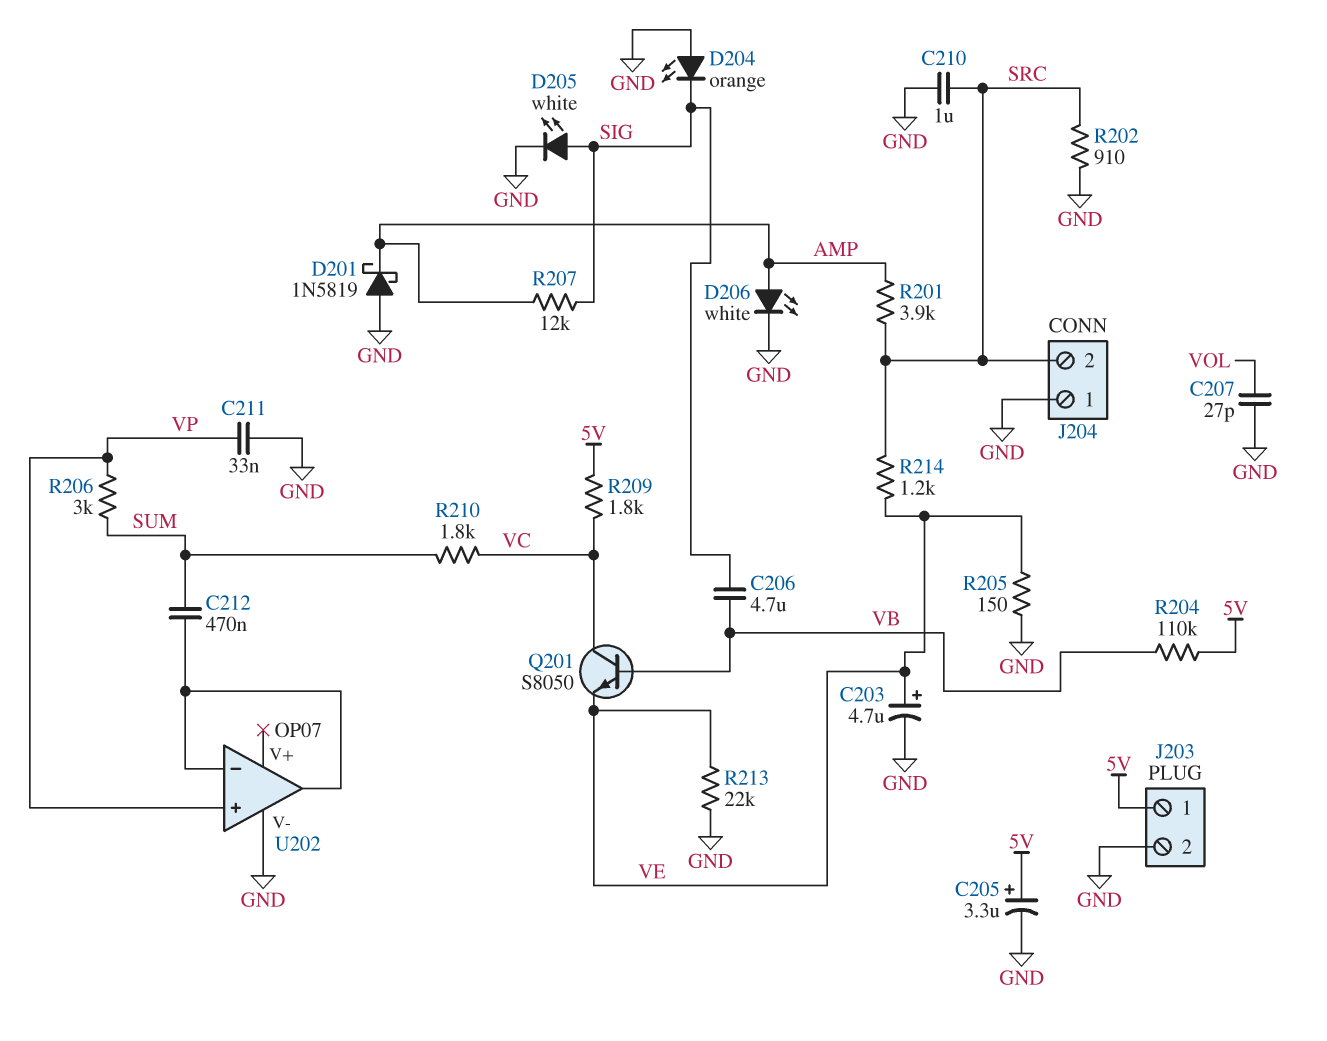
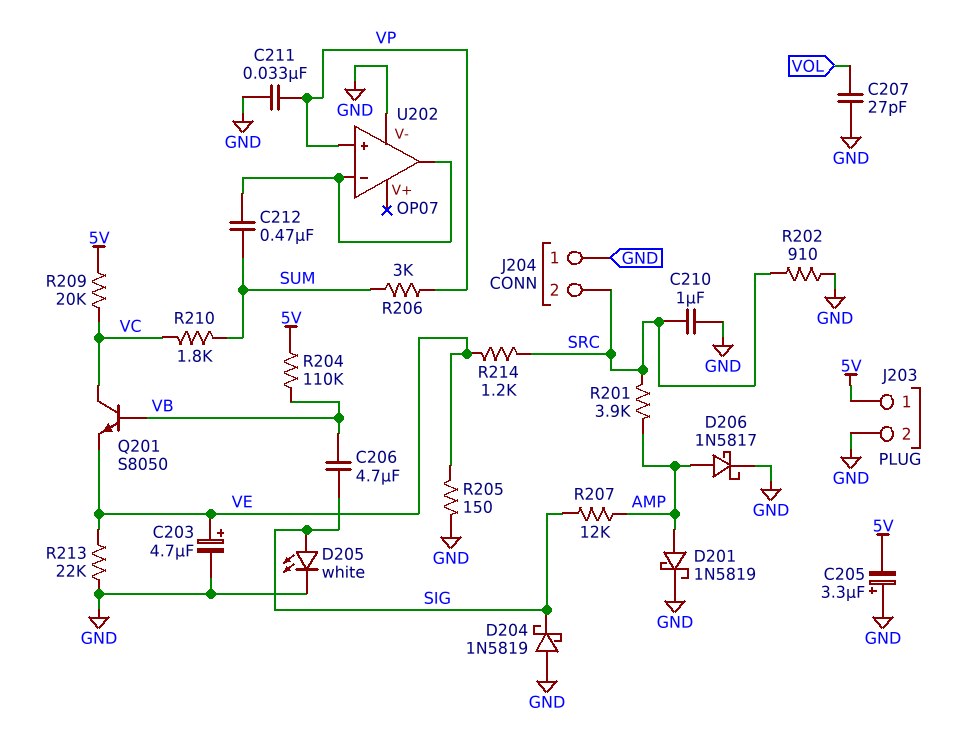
C205: 3.3uF (plus 5V, minus GND) -> 3.3uF (plus GND, minus 5V)
D201: schottky 1N5819 (A GND, K AMP) -> schottky 1N5819 (A AMP, K GND)
D204: LED orange (A GND, K SIG) -> schottky 1N5819 (A GND, K SIG)
D206: LED white (A AMP, K GND) -> schottky 1N5817 (A AMP, K GND)
R209: 1.8k (5V, VC) -> 20k (5V, VC)

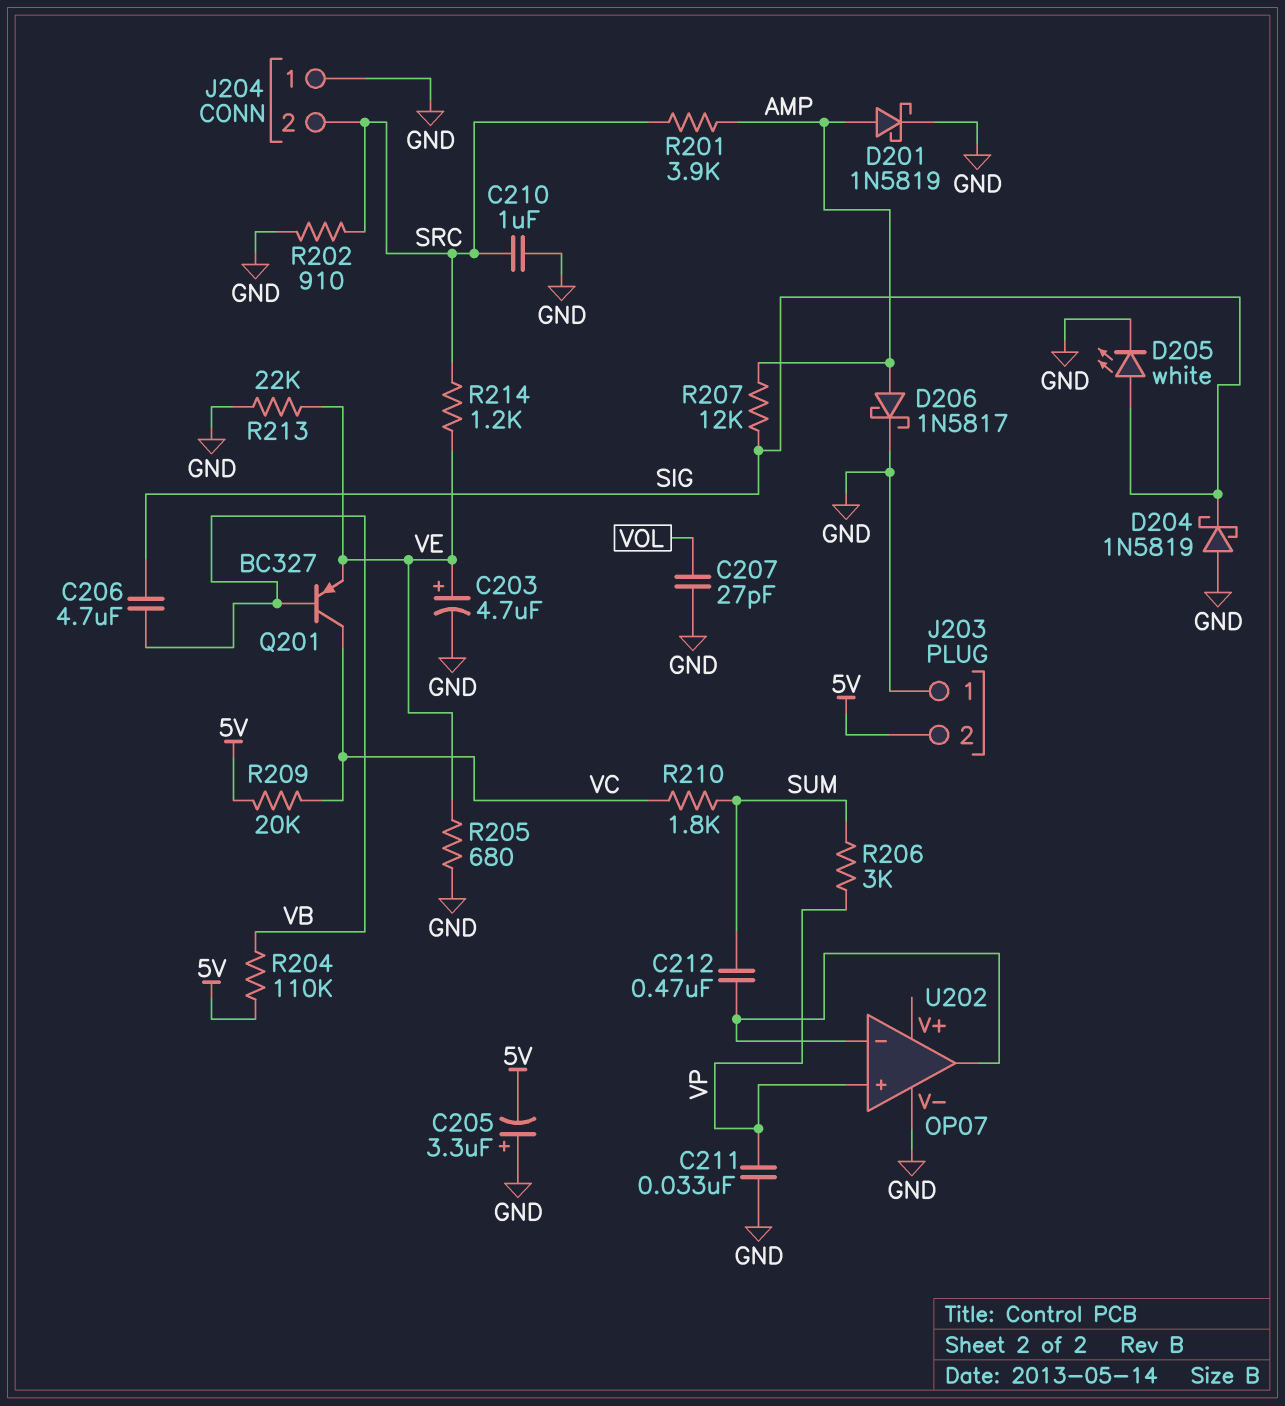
J203 pin 1: 5V -> GND
J203 pin 2: GND -> 5V
Q201: NPN S8050 (B VB, C VC, E VE) -> PNP BC327 (B VB, C VC, E VE)
R205: 150 (GND, VE) -> 680 (GND, VE)

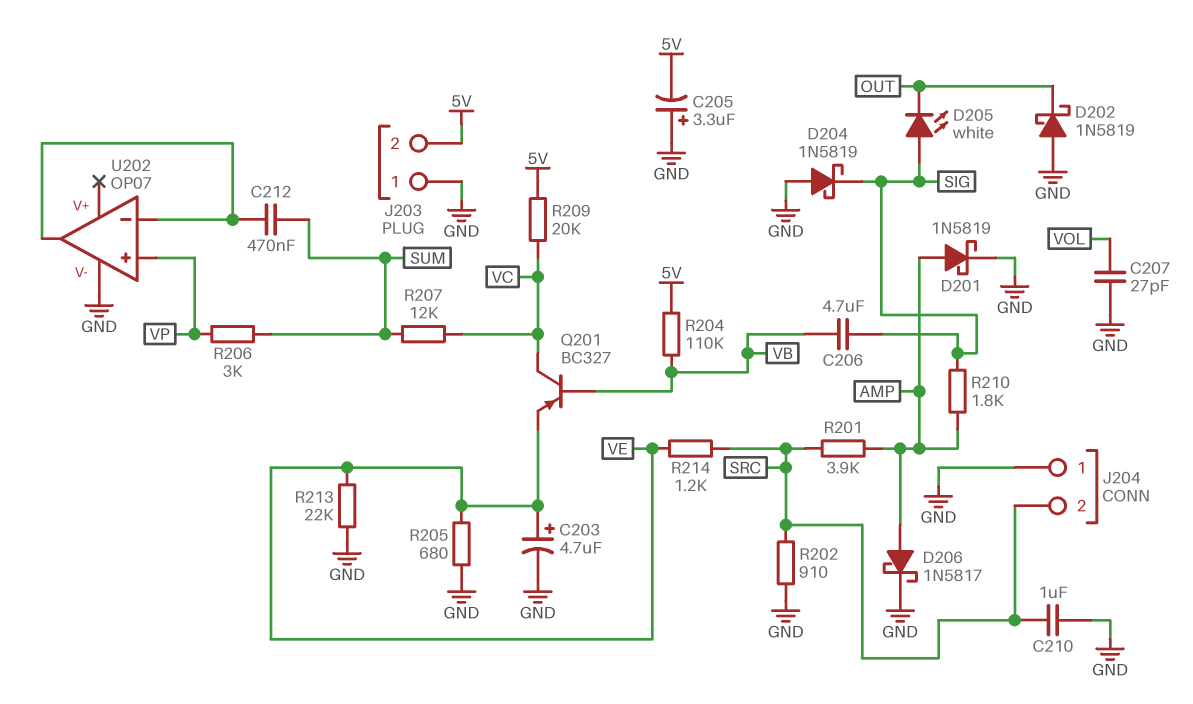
C211: 33nF (GND, VP) -> none
D202: none -> schottky 1N5819 (A GND, K OUT)
D205: LED white (A SIG, K GND) -> LED white (A SIG, K OUT)
R207: 12k (AMP, SIG) -> 12k (SUM, VC)
R210: 1.8k (SUM, VC) -> 1.8k (AMP, SIG)

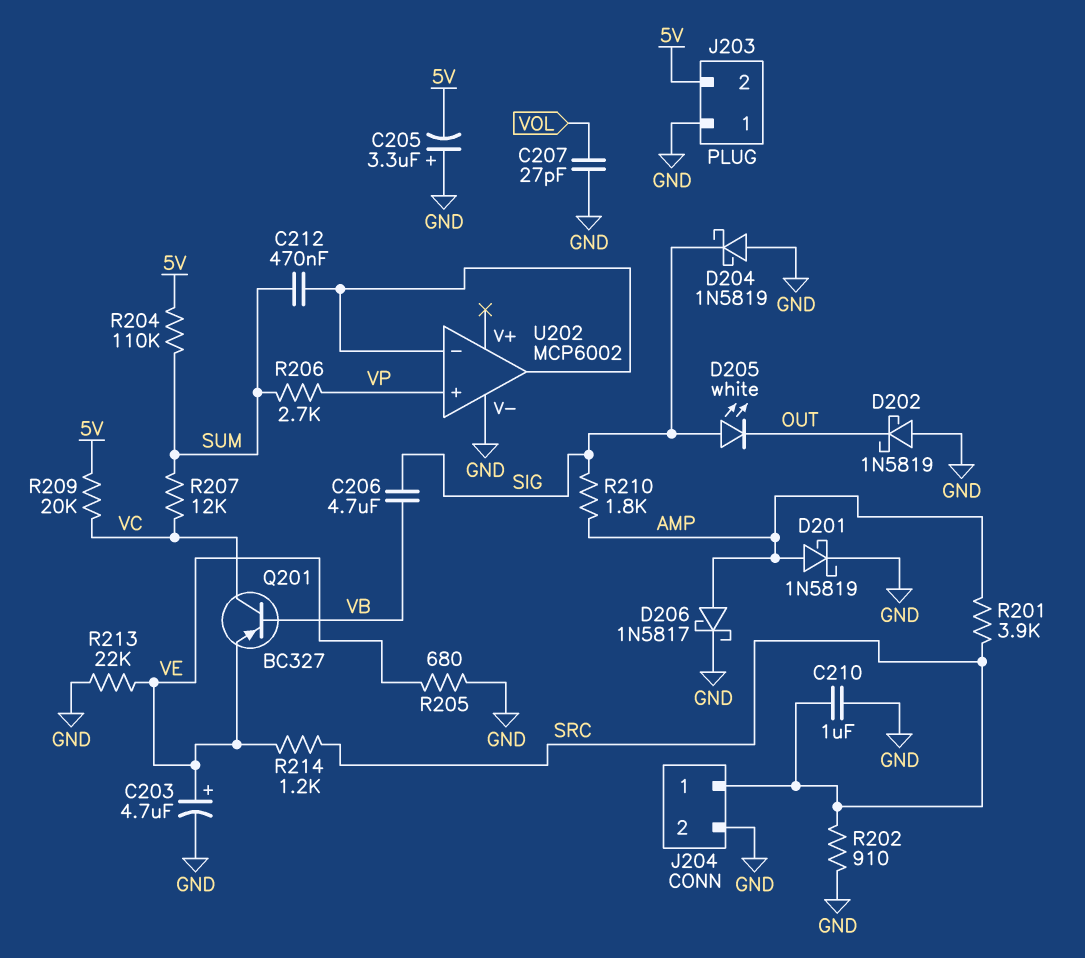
J204 pin 1: GND -> SRC
J204 pin 2: SRC -> GND
R204: 110k (5V, VB) -> 110k (5V, SUM)
R206: 3k (SUM, VP) -> 2.7k (SUM, VP)
U202: OP07 -> MCP6002

